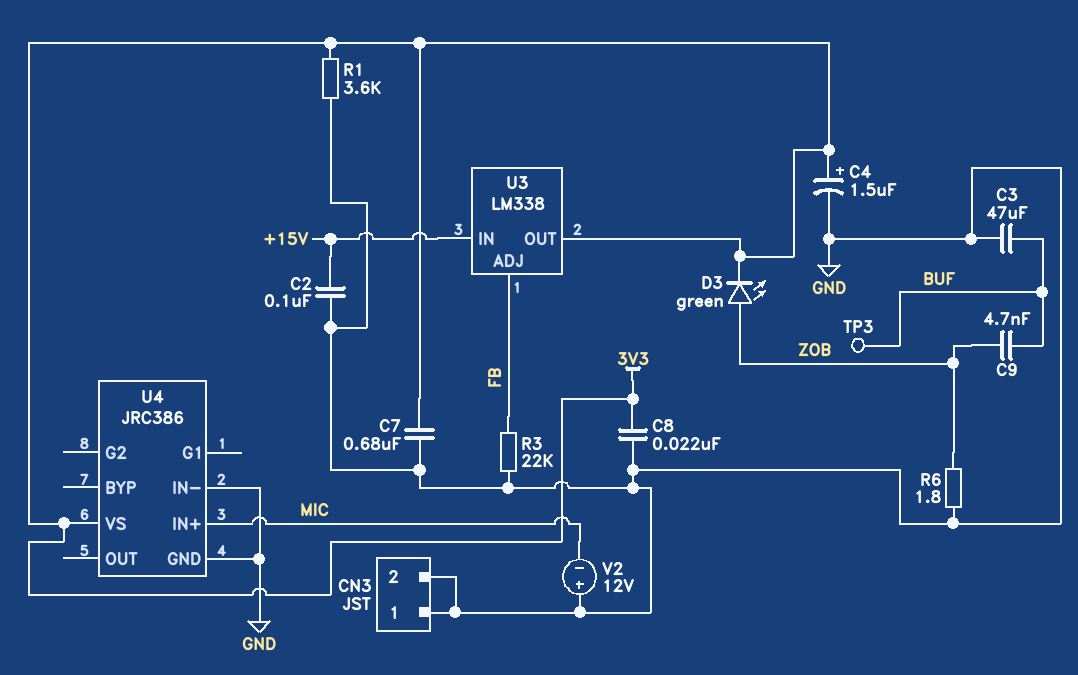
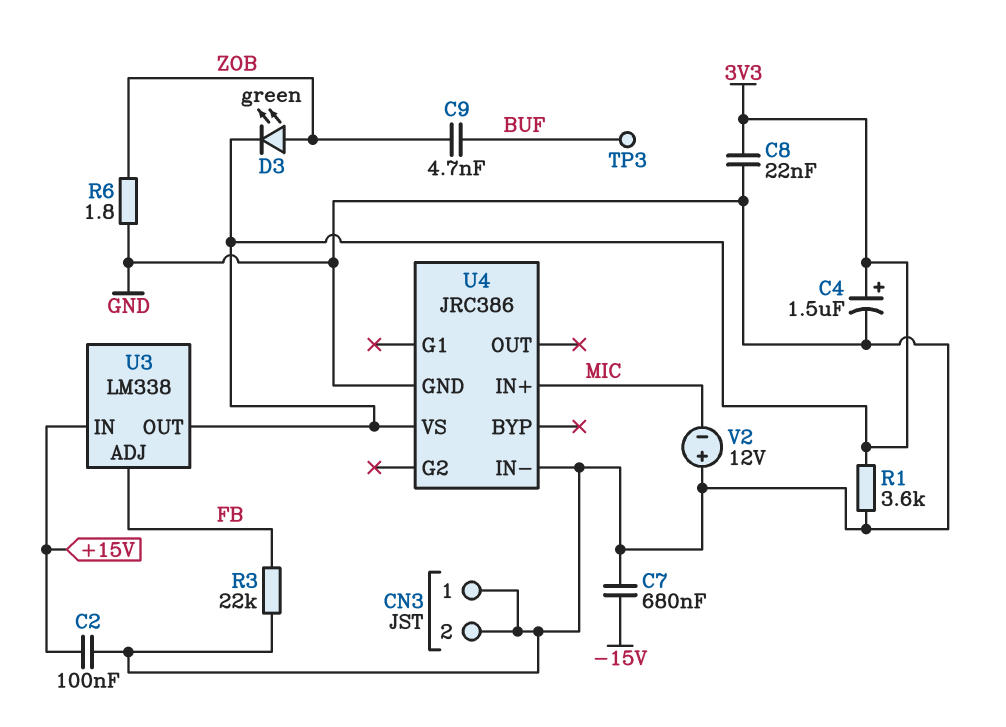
C3: 47uF (BUF, GND) -> none
C7: 680nF (3V3, GND) -> 680nF (-15V, GND)

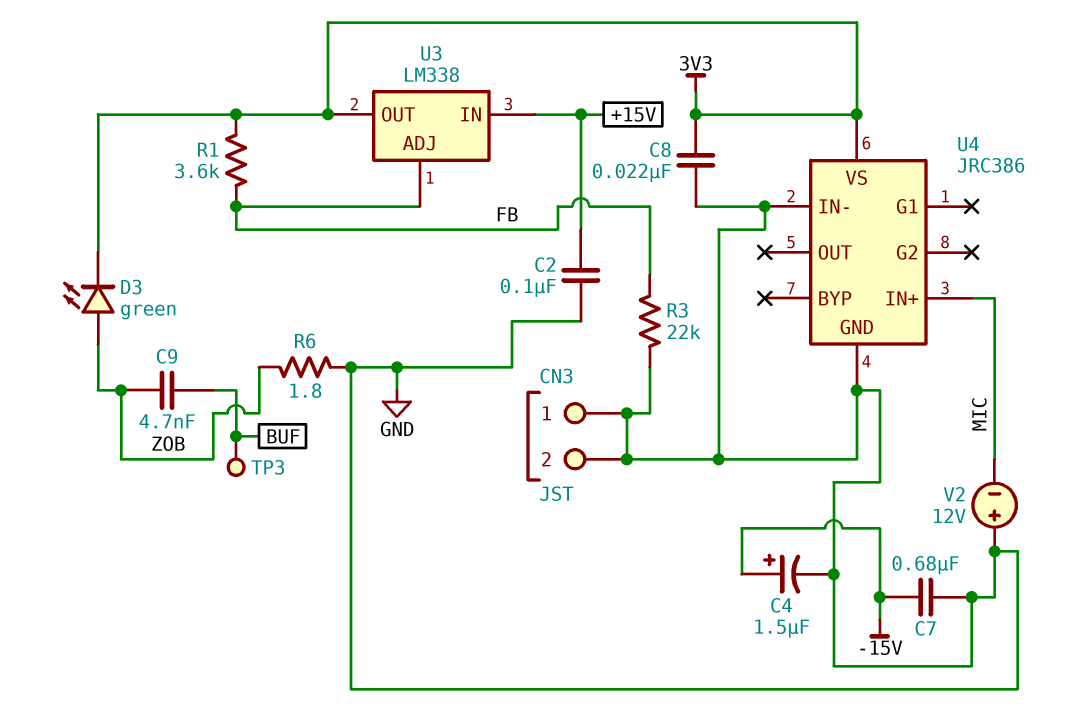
C4: 1.5uF (plus 3V3, minus GND) -> 1.5uF (plus -15V, minus GND)
R1: 3.6k (3V3, GND) -> 3.6k (3V3, FB)

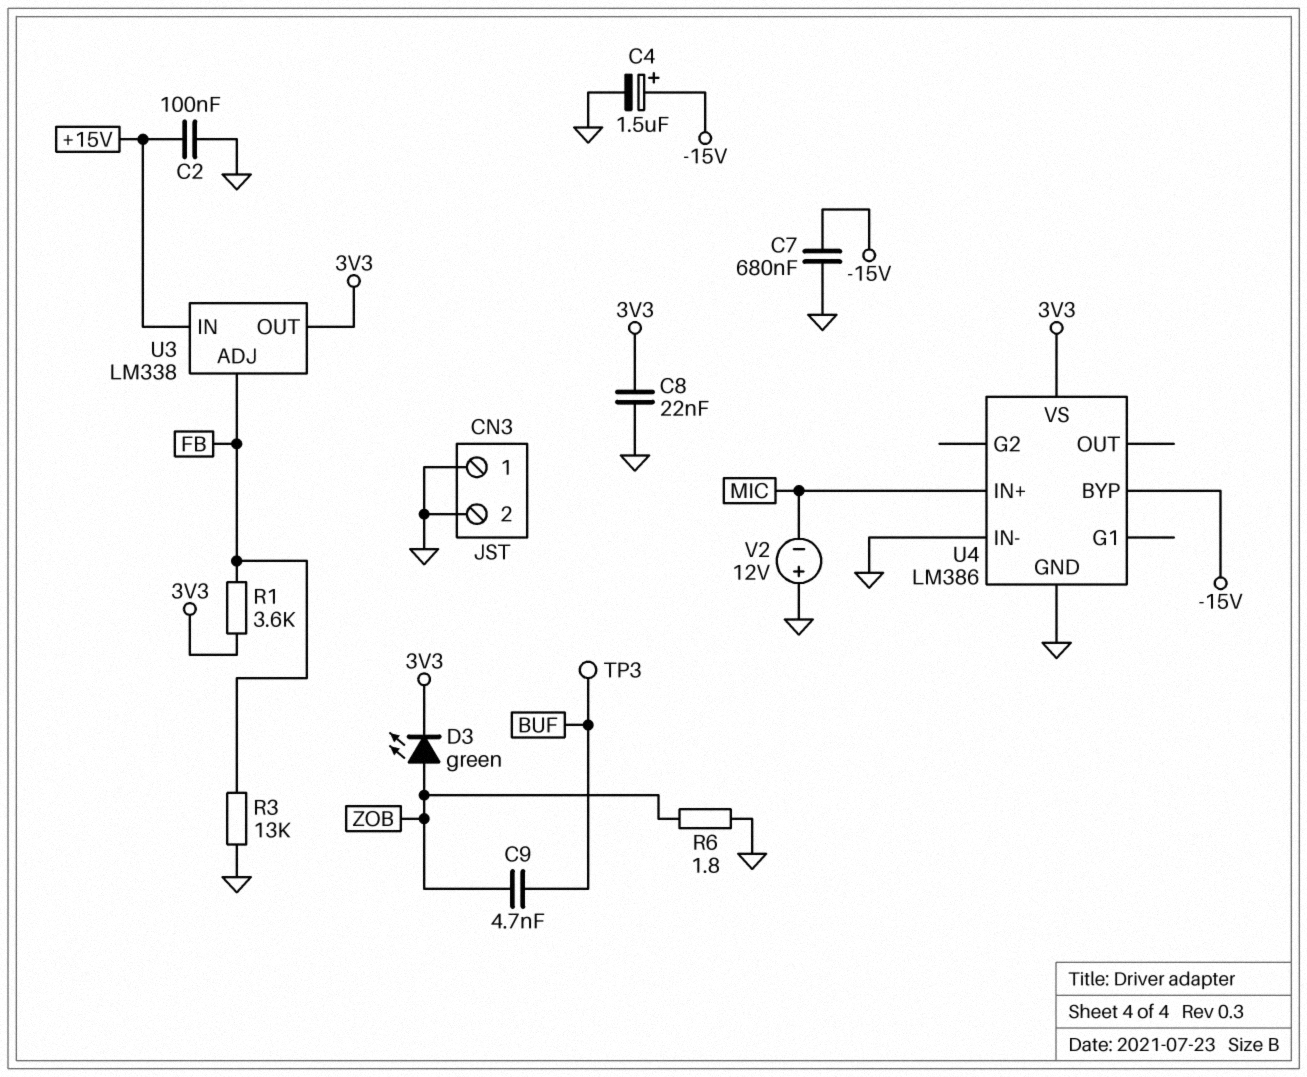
R3: 22k (FB, GND) -> 13k (FB, GND)
U4: JRC386 -> LM386
U4 pin BYP: none -> -15V

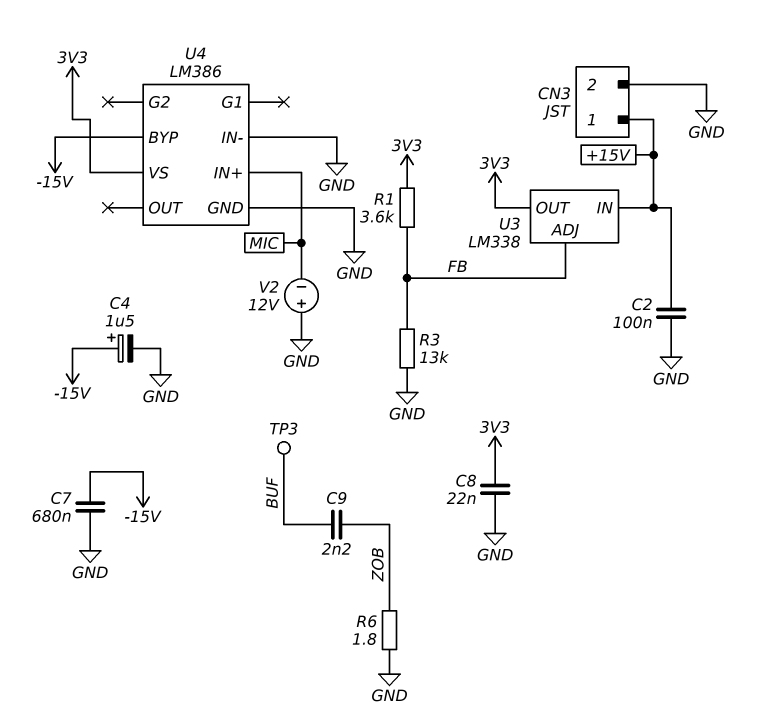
C9: 4.7nF (BUF, ZOB) -> 2.2nF (BUF, ZOB)
CN3 pin 1: GND -> +15V
D3: LED green (A ZOB, K 3V3) -> none

